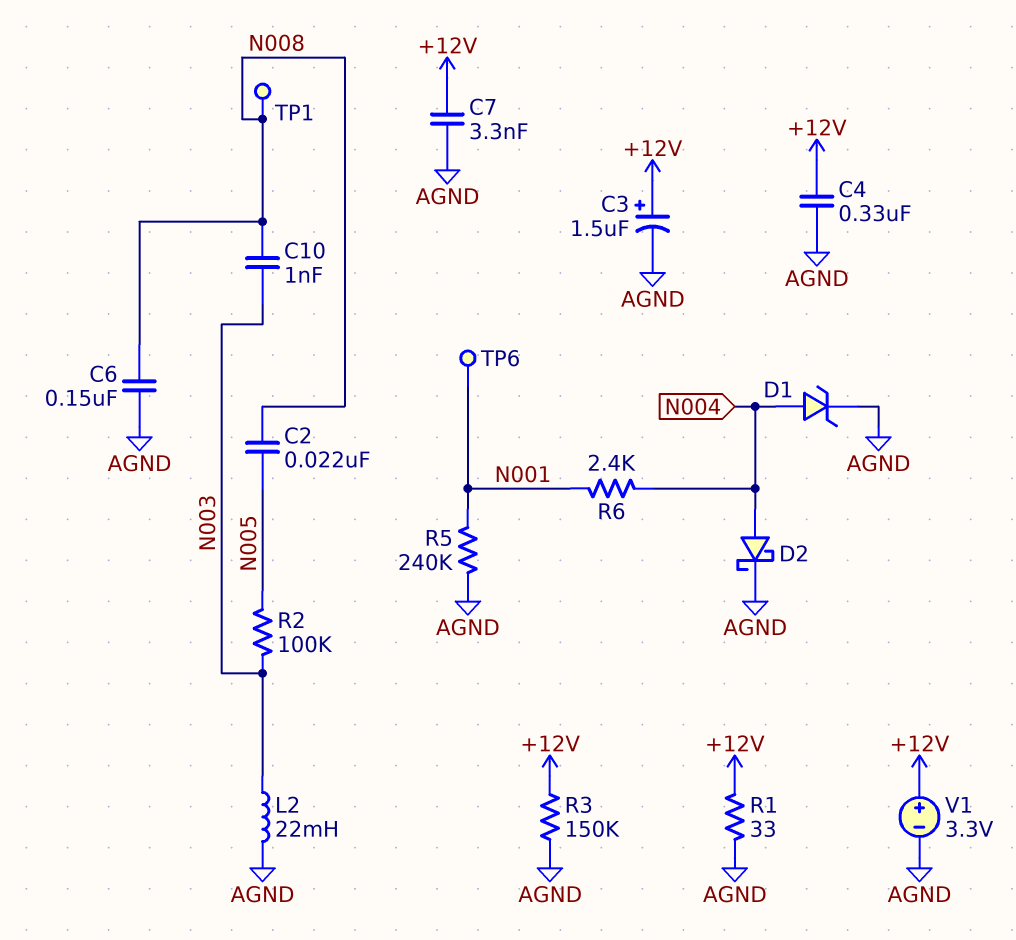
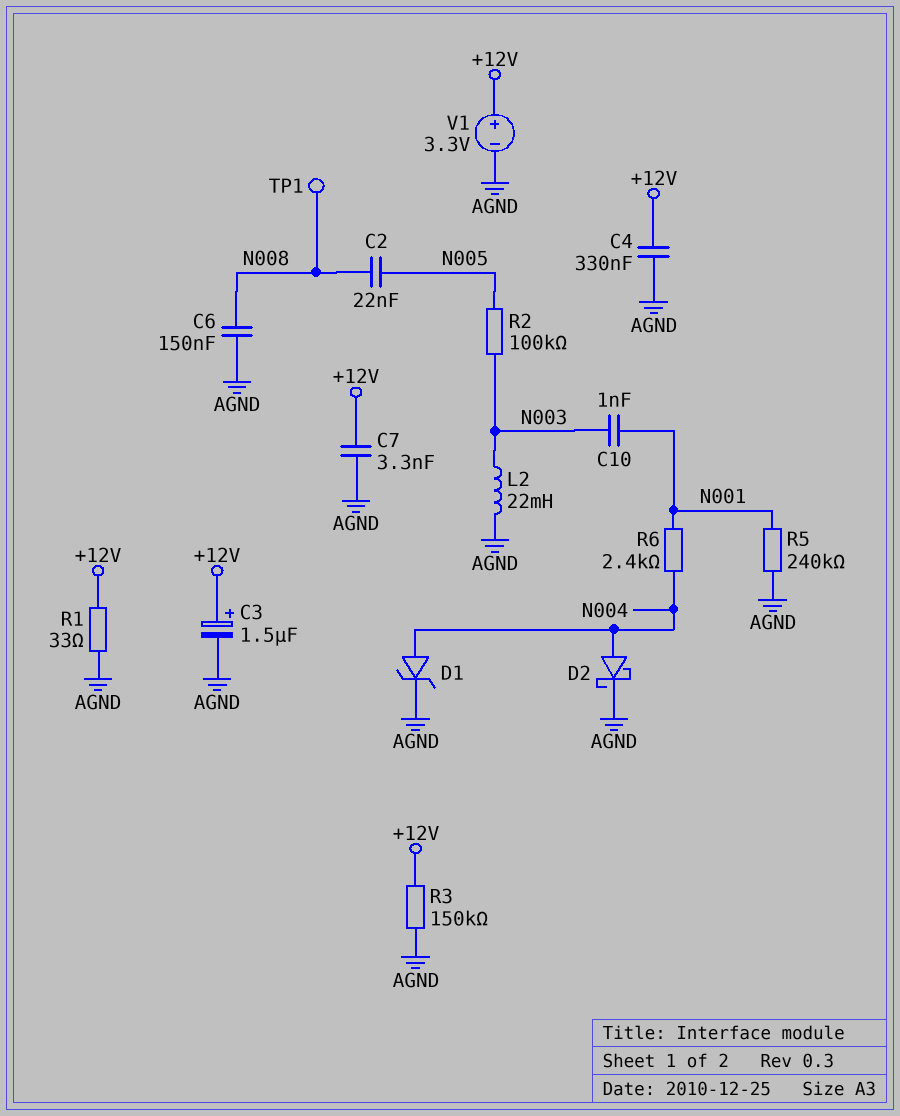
C10: 1nF (N003, N008) -> 1nF (N001, N003)
TP6: test point (N001) -> none

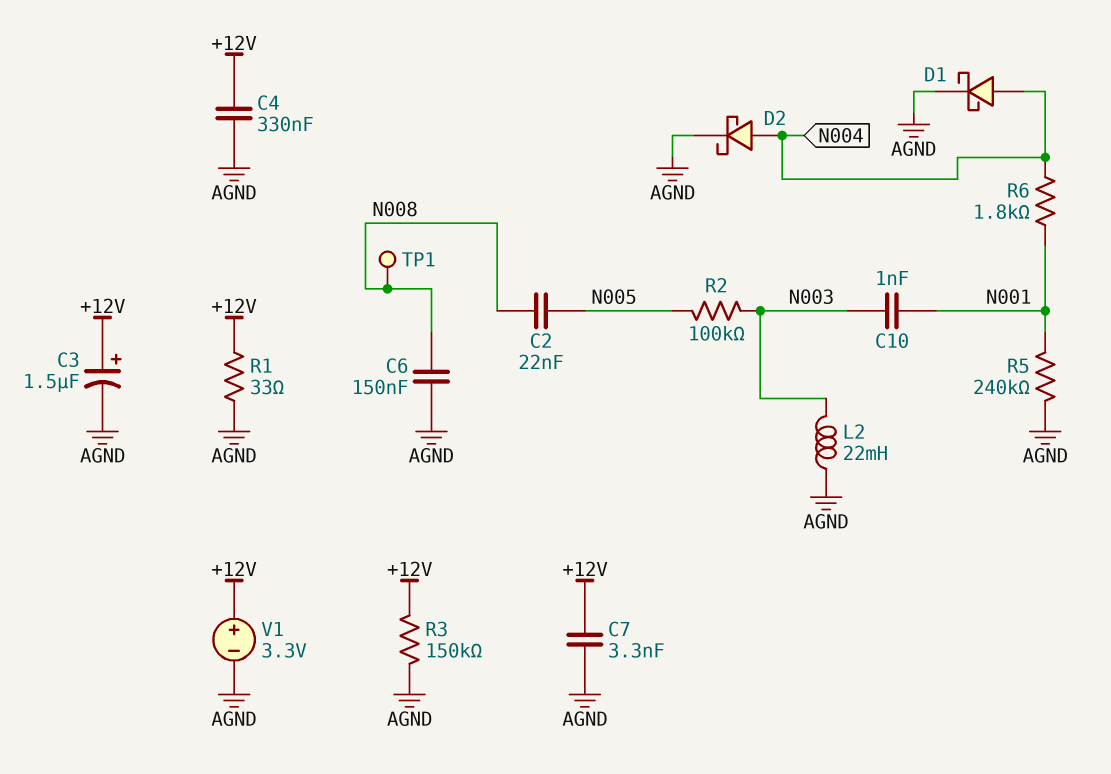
D1: zener (A N004, K AGND) -> schottky (A N004, K AGND)
R6: 2.4k (N001, N004) -> 1.8k (N001, N004)

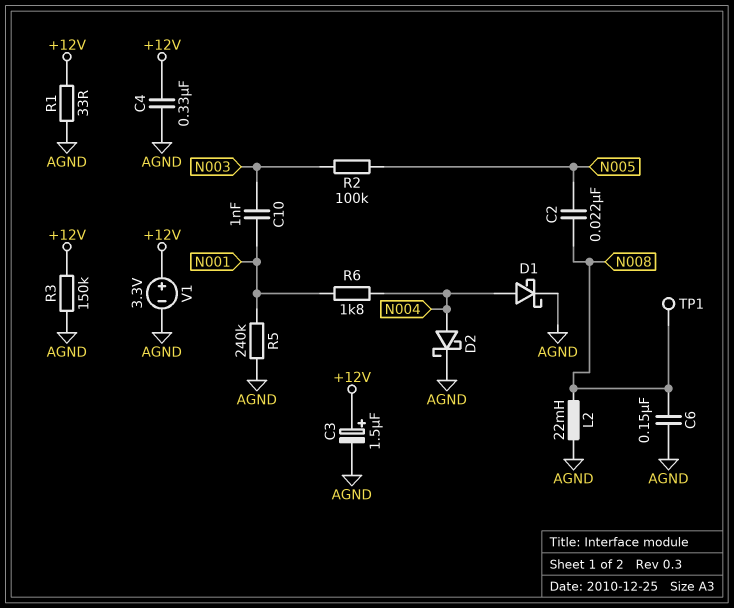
C7: 3.3nF (+12V, AGND) -> none
L2: 22mH (AGND, N003) -> 22mH (AGND, N008)

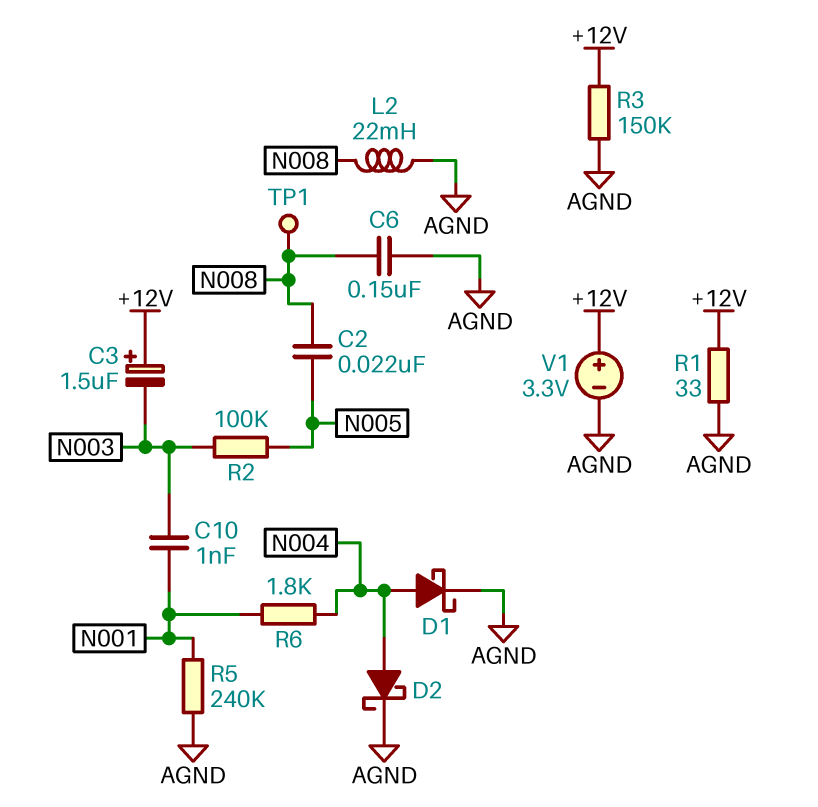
C3: 1.5uF (plus +12V, minus AGND) -> 1.5uF (plus +12V, minus N003)
C4: 330nF (+12V, AGND) -> none

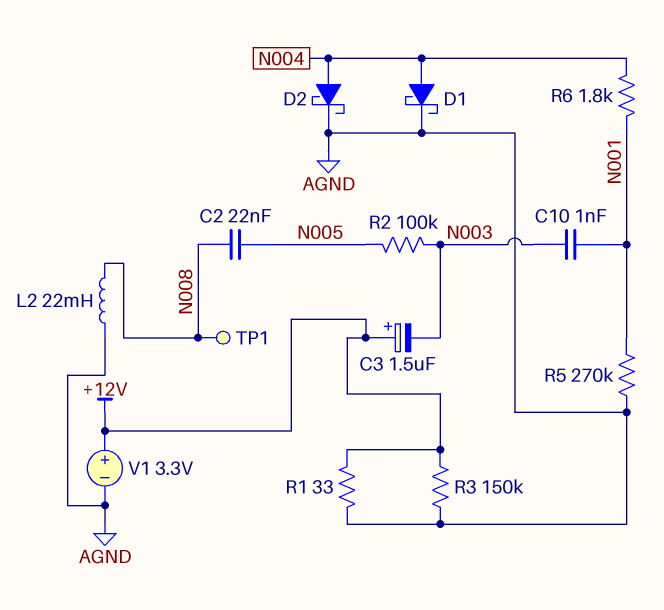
C6: 150nF (AGND, N008) -> none
R5: 240k (AGND, N001) -> 270k (AGND, N001)

